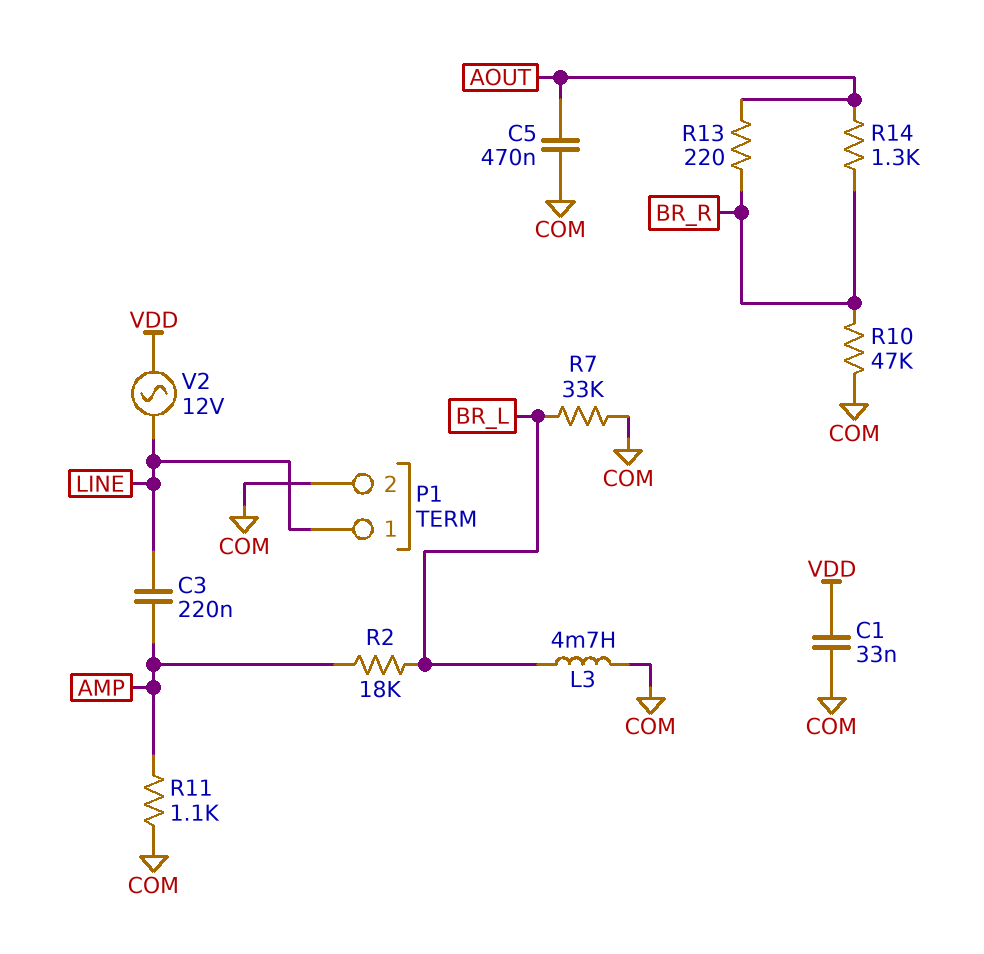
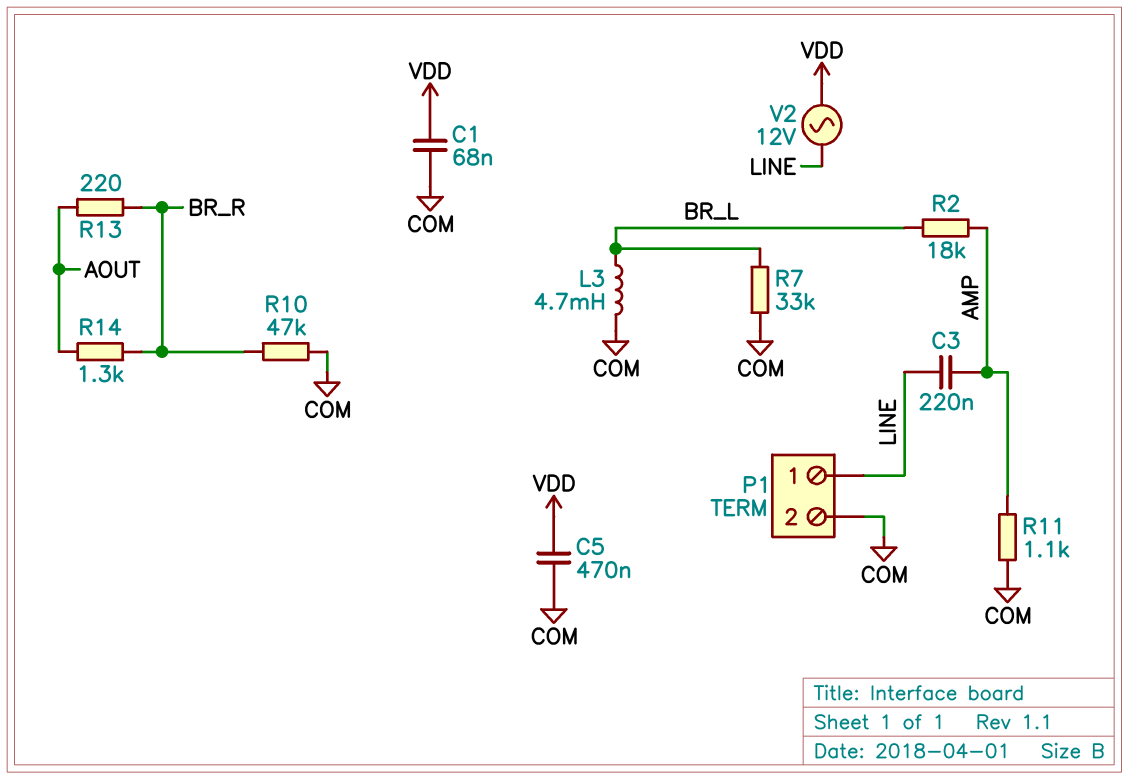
C1: 33nF (COM, VDD) -> 68nF (COM, VDD)
C5: 470nF (AOUT, COM) -> 470nF (COM, VDD)

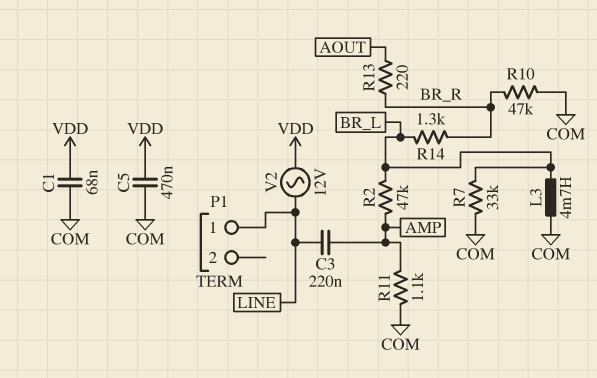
P1 pin 2: COM -> none
R2: 18k (AMP, BR_L) -> 47k (AMP, BR_L)
R14: 1.3k (AOUT, BR_R) -> 1.3k (BR_L, BR_R)

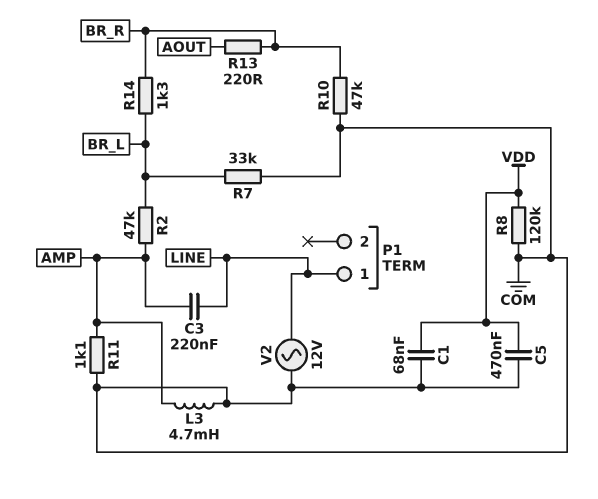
L3: 4.7mH (BR_L, COM) -> 4.7mH (AMP, COM)
R8: none -> 120k (COM, VDD)
V2: AC 12V (LINE, VDD) -> AC 12V (COM, LINE)

